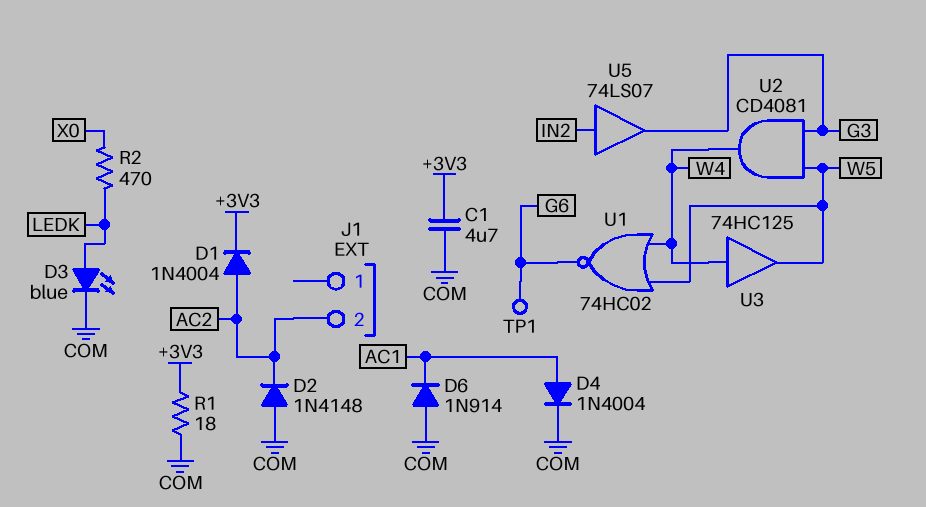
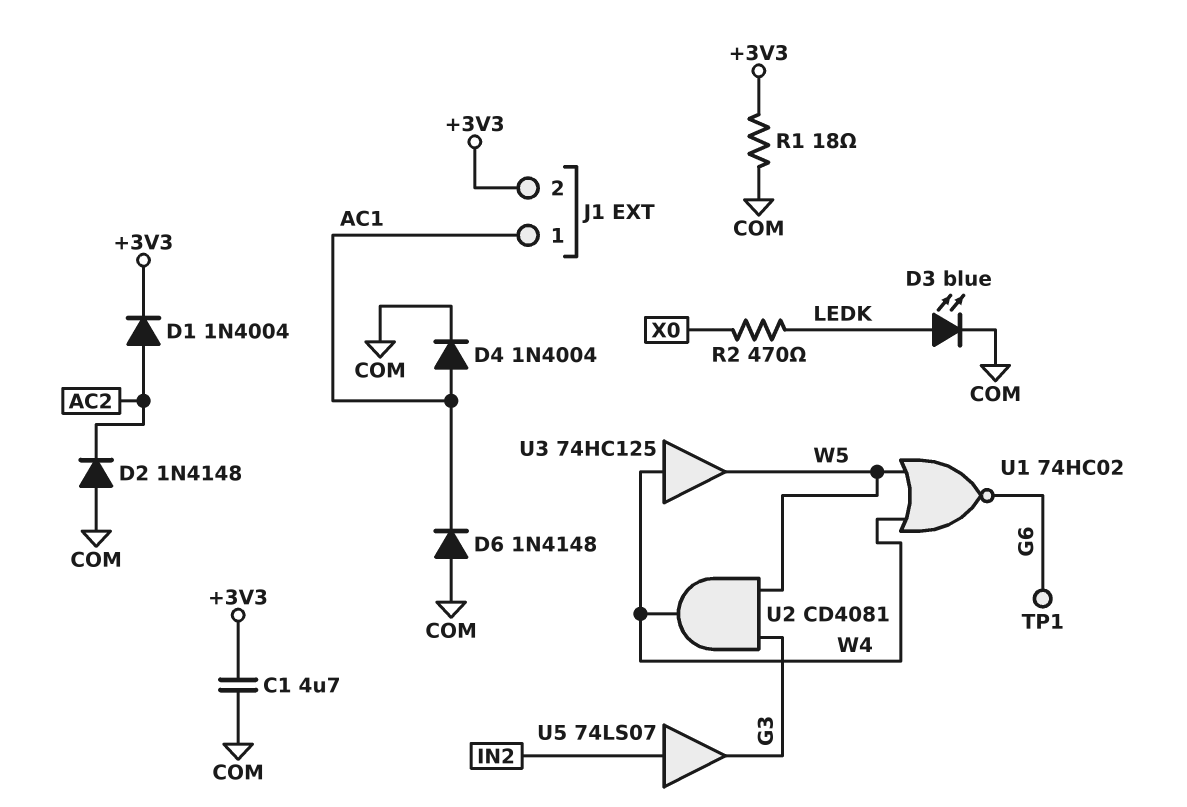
D6: diode 1N914 (A COM, K AC1) -> diode 1N4148 (A COM, K AC1)
J1 pin 1: none -> AC1
J1 pin 2: AC2 -> +3V3

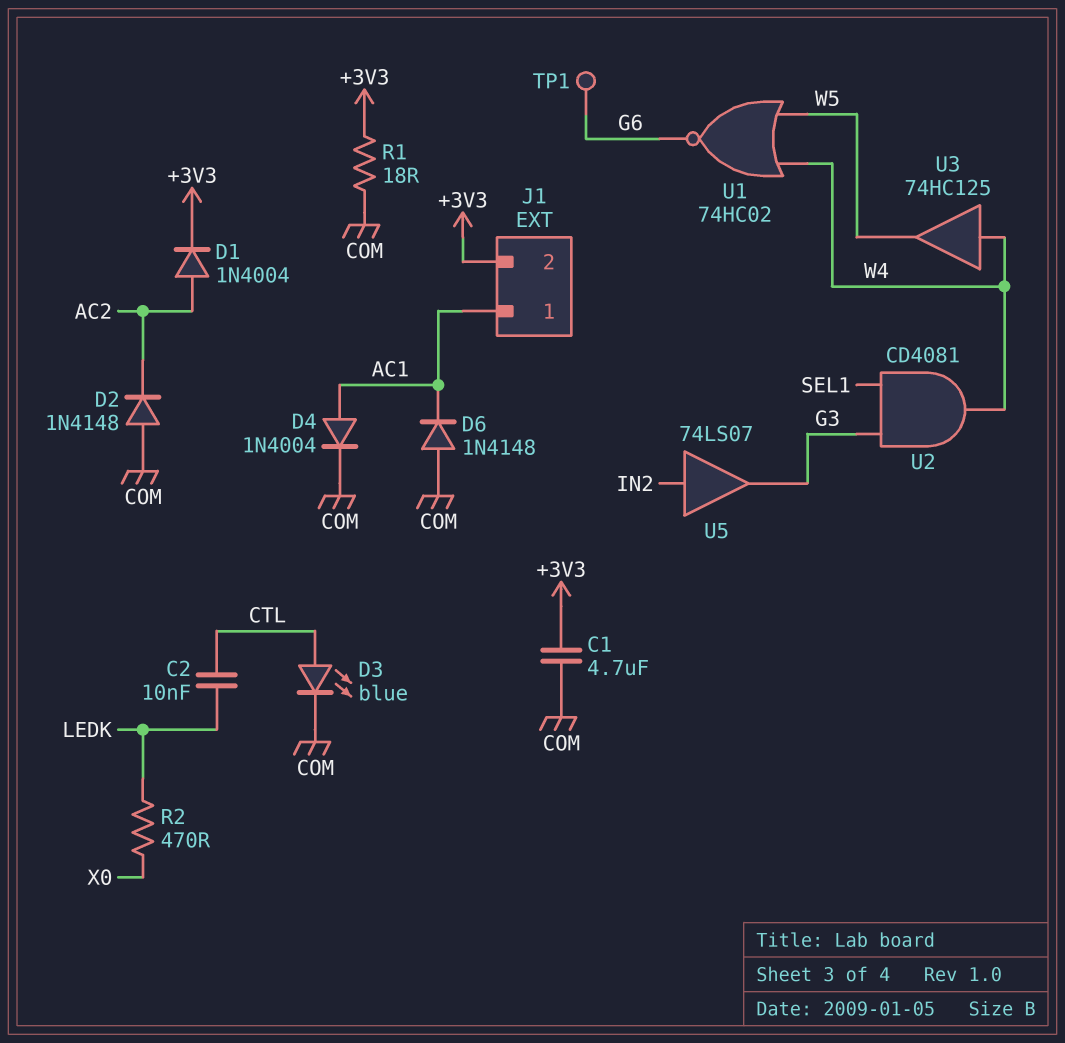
C2: none -> 10nF (CTL, LEDK)
D3: LED blue (A LEDK, K COM) -> LED blue (A CTL, K COM)
U2: AND CD4081 (in G3, in W5, out W4) -> AND CD4081 (in G3, in SEL1, out W4)

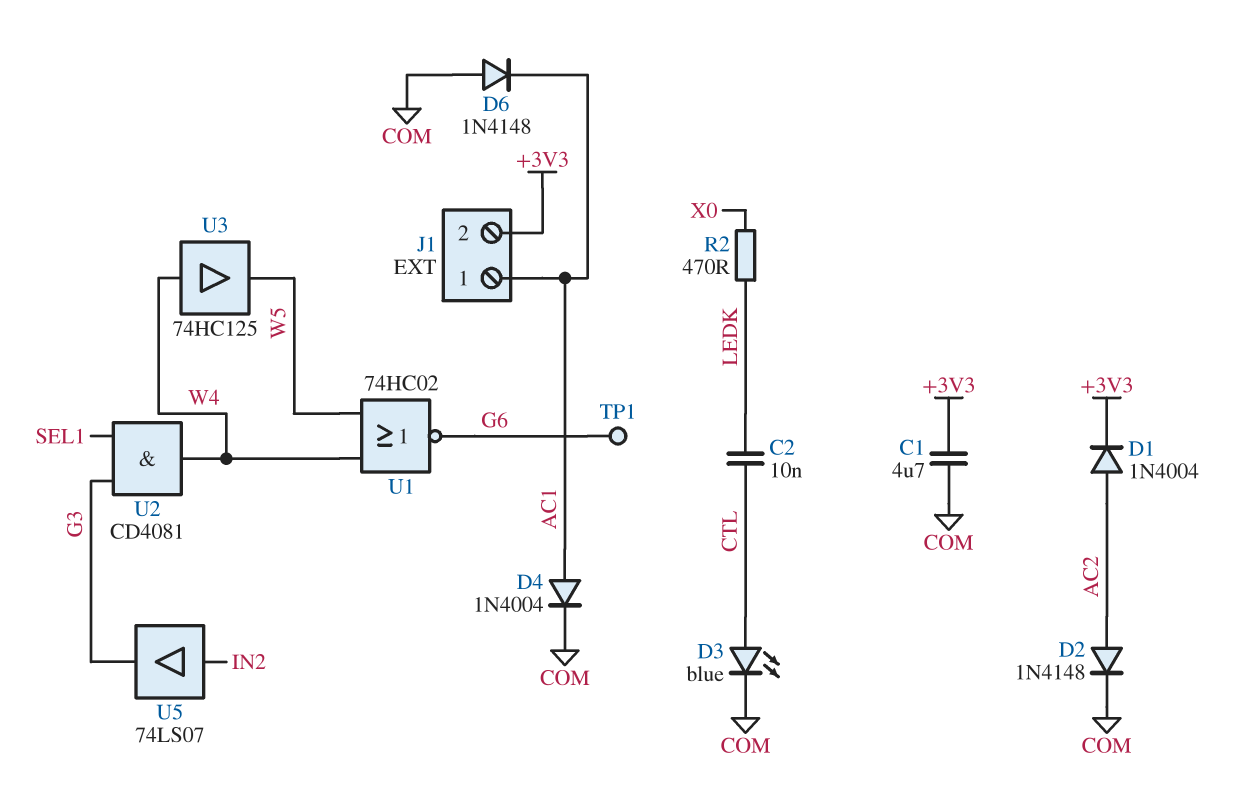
D2: diode 1N4148 (A COM, K AC2) -> diode 1N4148 (A AC2, K COM)
R1: 18 (+3V3, COM) -> none

